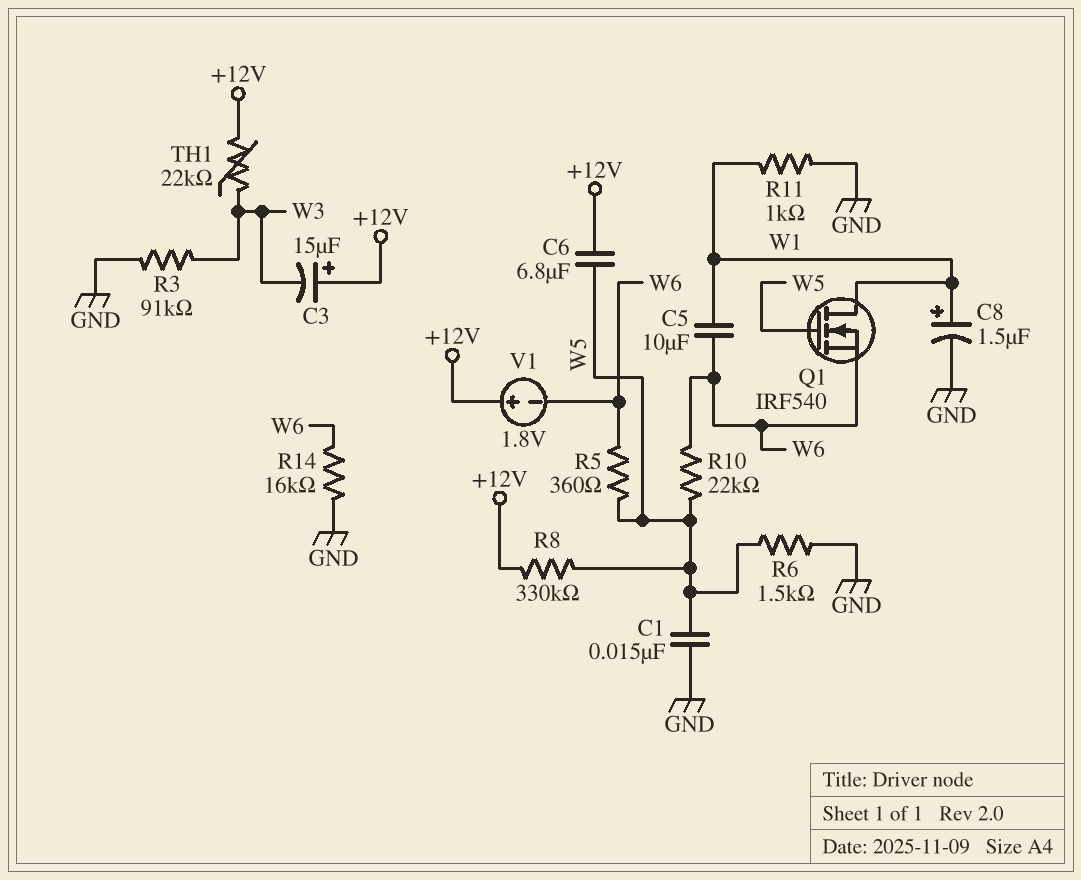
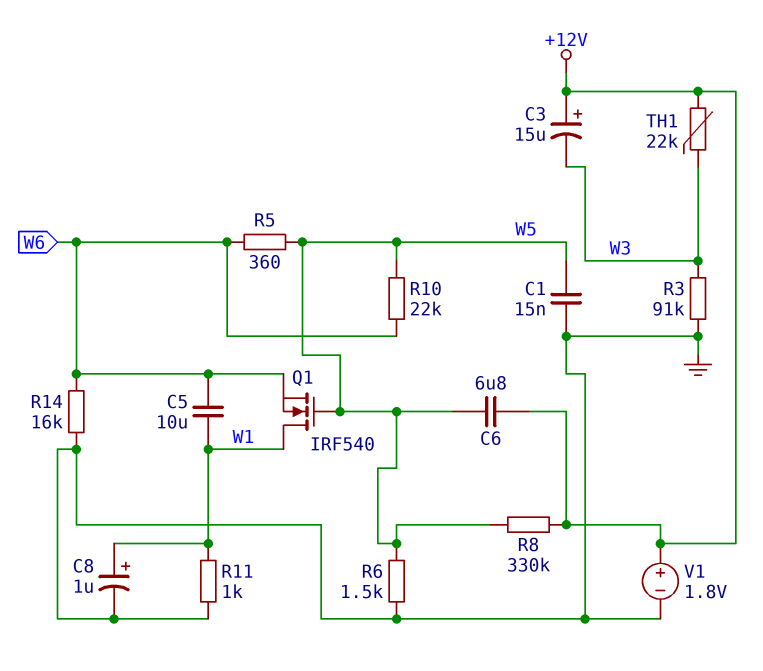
C8: 1.5uF (plus W1, minus GND) -> 1uF (plus W1, minus GND)
V1: 1.8V (plus +12V, minus W6) -> 1.8V (plus +12V, minus GND)

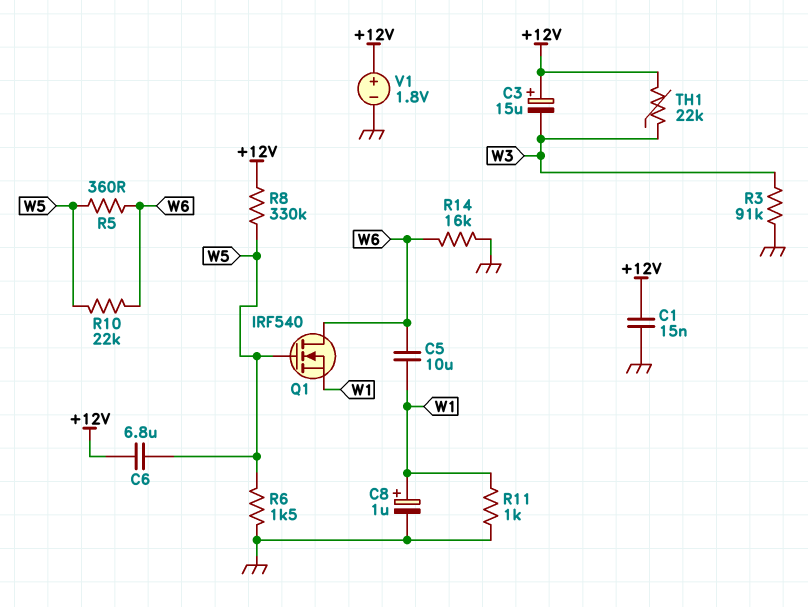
C1: 15nF (GND, W5) -> 15nF (+12V, GND)
Q1: NMOS IRF540 (G W5, D W1, S W6) -> NMOS IRF540 (G W5, D W6, S W1)

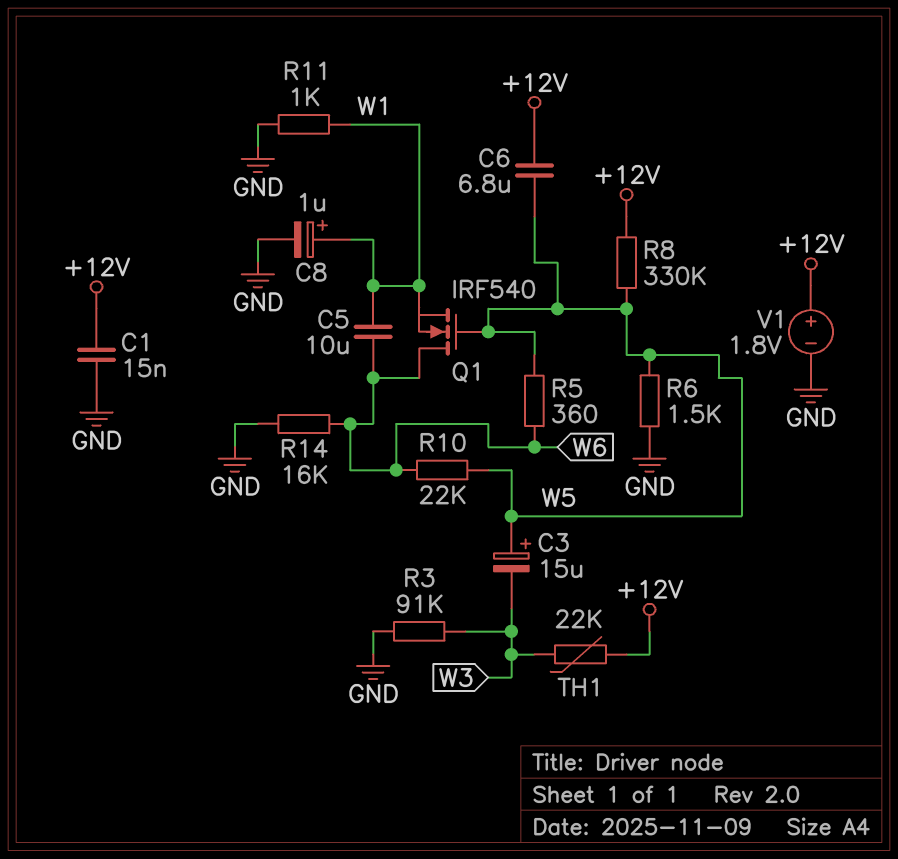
C3: 15uF (plus +12V, minus W3) -> 15uF (plus W5, minus W3)

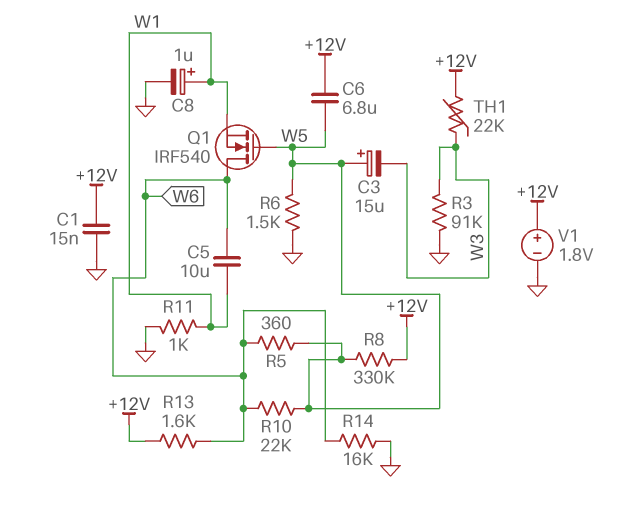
R13: none -> 1.6k (+12V, W6)

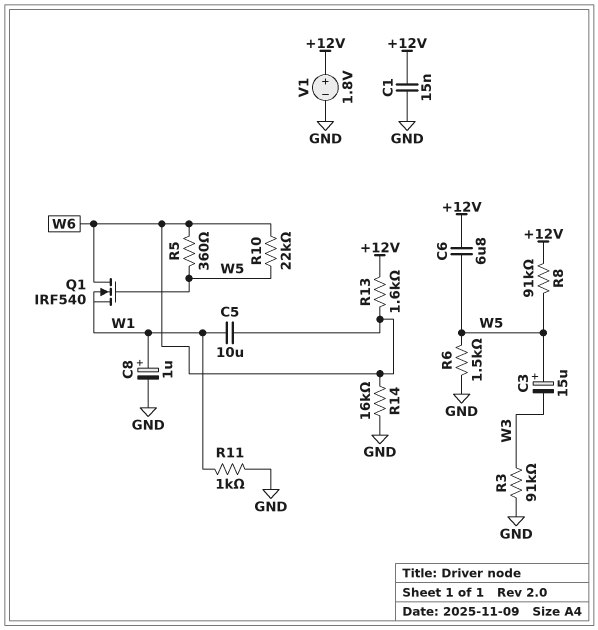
R8: 330k (+12V, W5) -> 91k (+12V, W5)
TH1: 22k (+12V, W3) -> none

